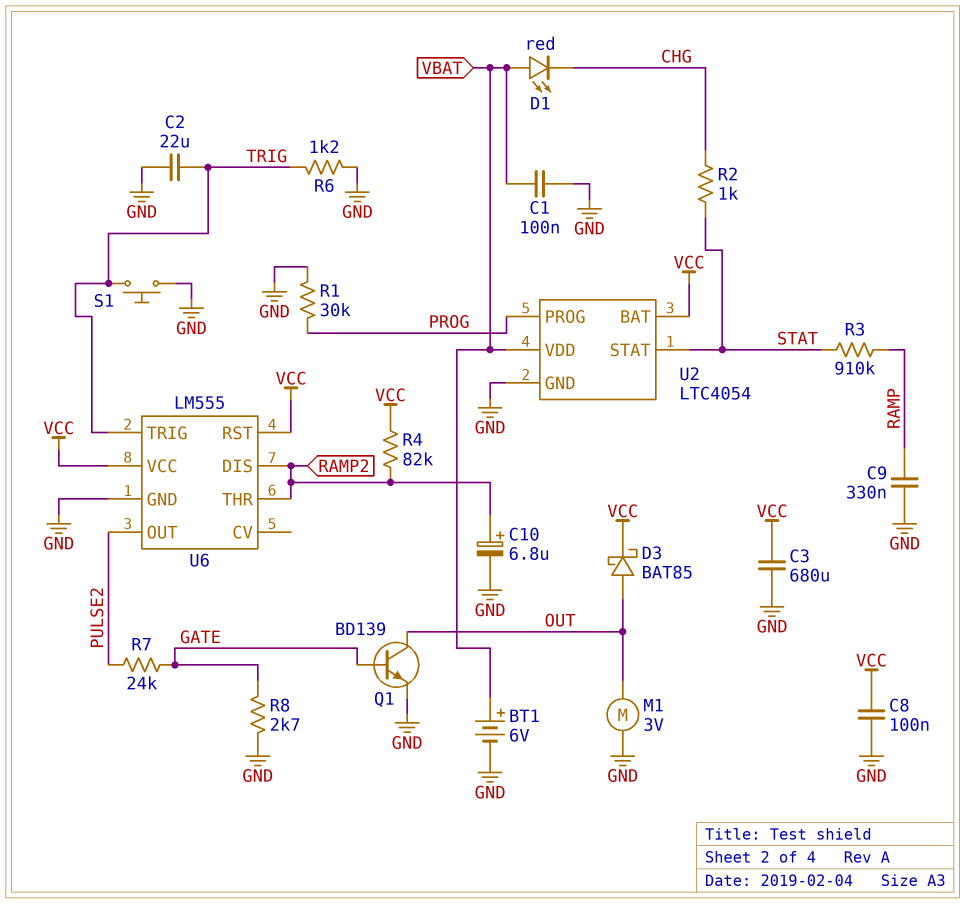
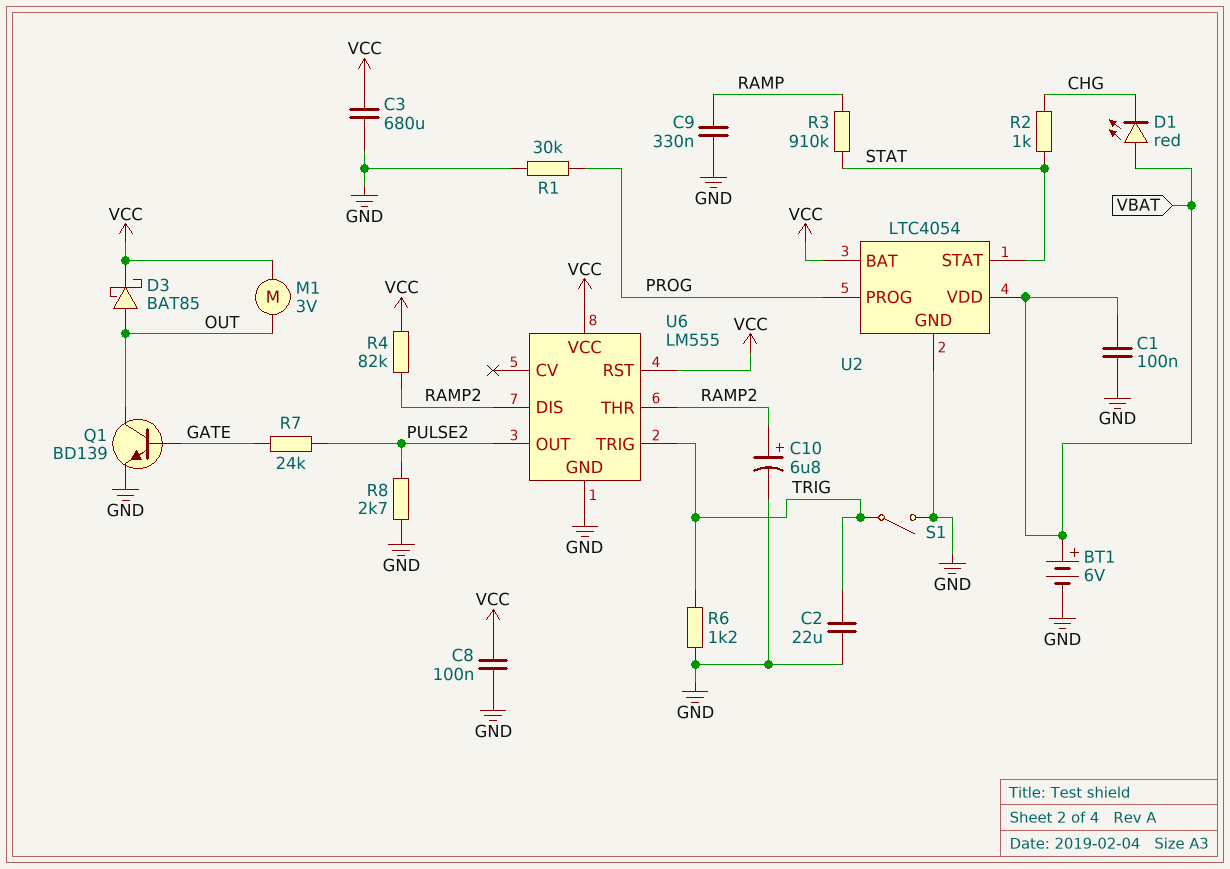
M1: motor 3V (GND, OUT) -> motor 3V (OUT, VCC)
R8: 2.7k (GATE, GND) -> 2.7k (GND, PULSE2)
S1: button (GND, TRIG) -> switch (GND, TRIG)

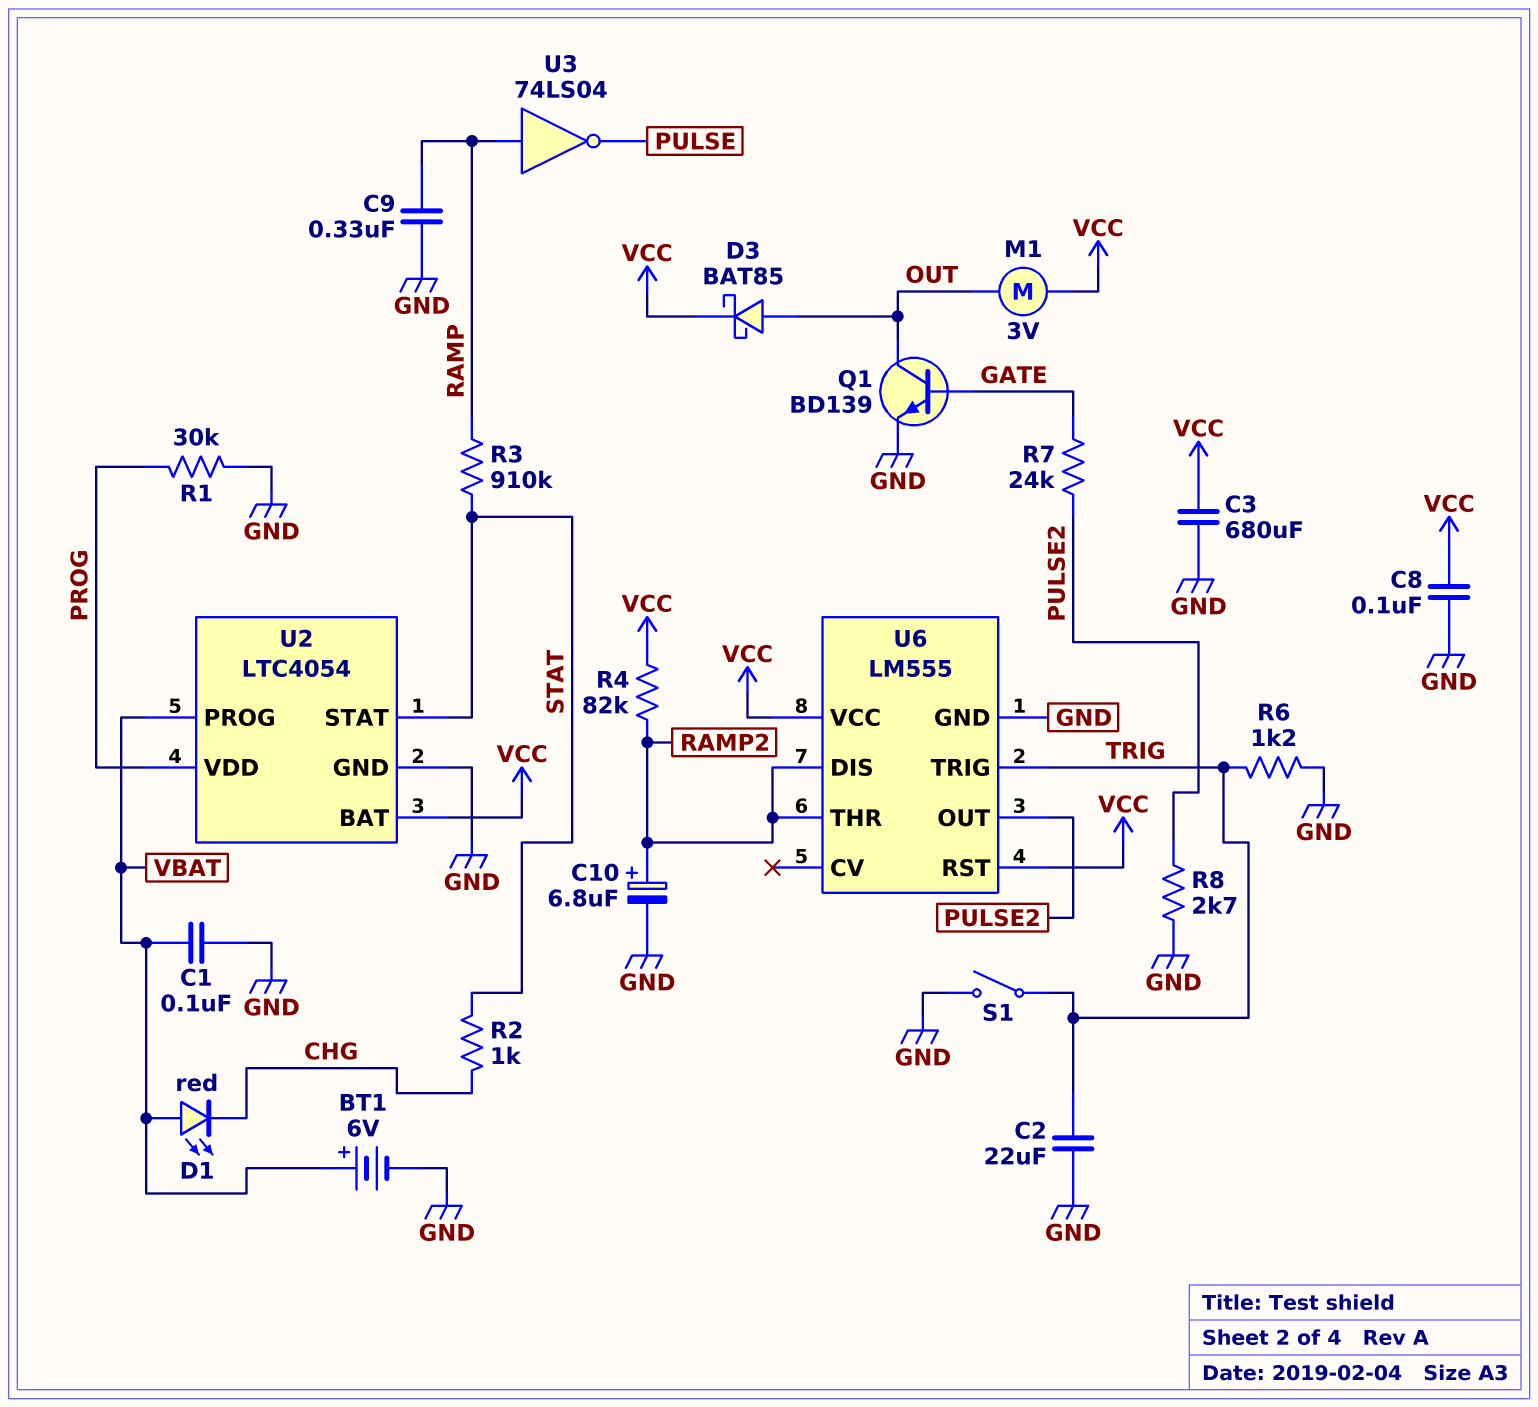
U2 pin PROG: PROG -> VBAT
U2 pin VDD: VBAT -> PROG
U3: none -> NOT 74LS04 (in RAMP, out PULSE)

